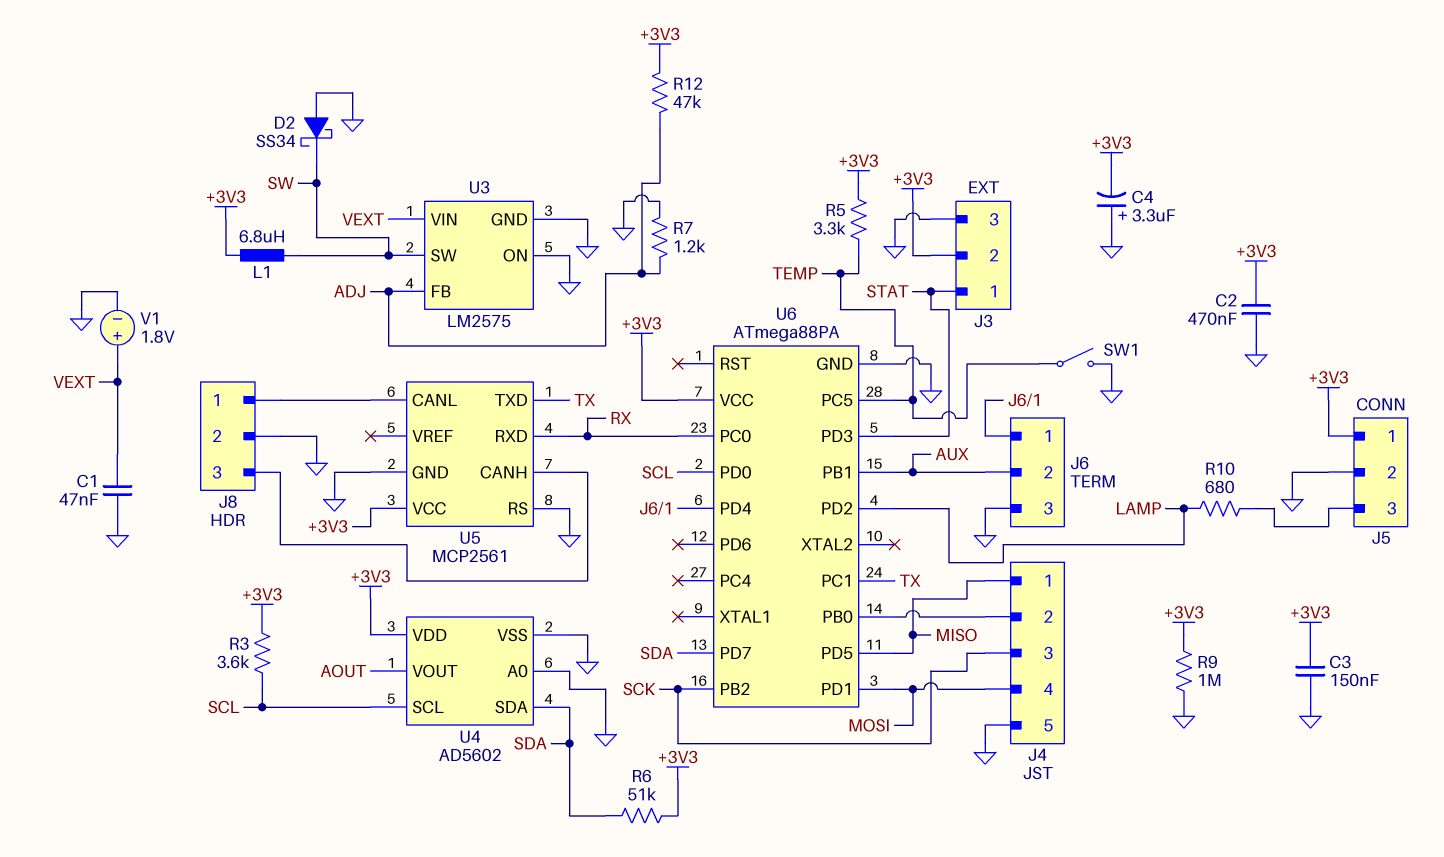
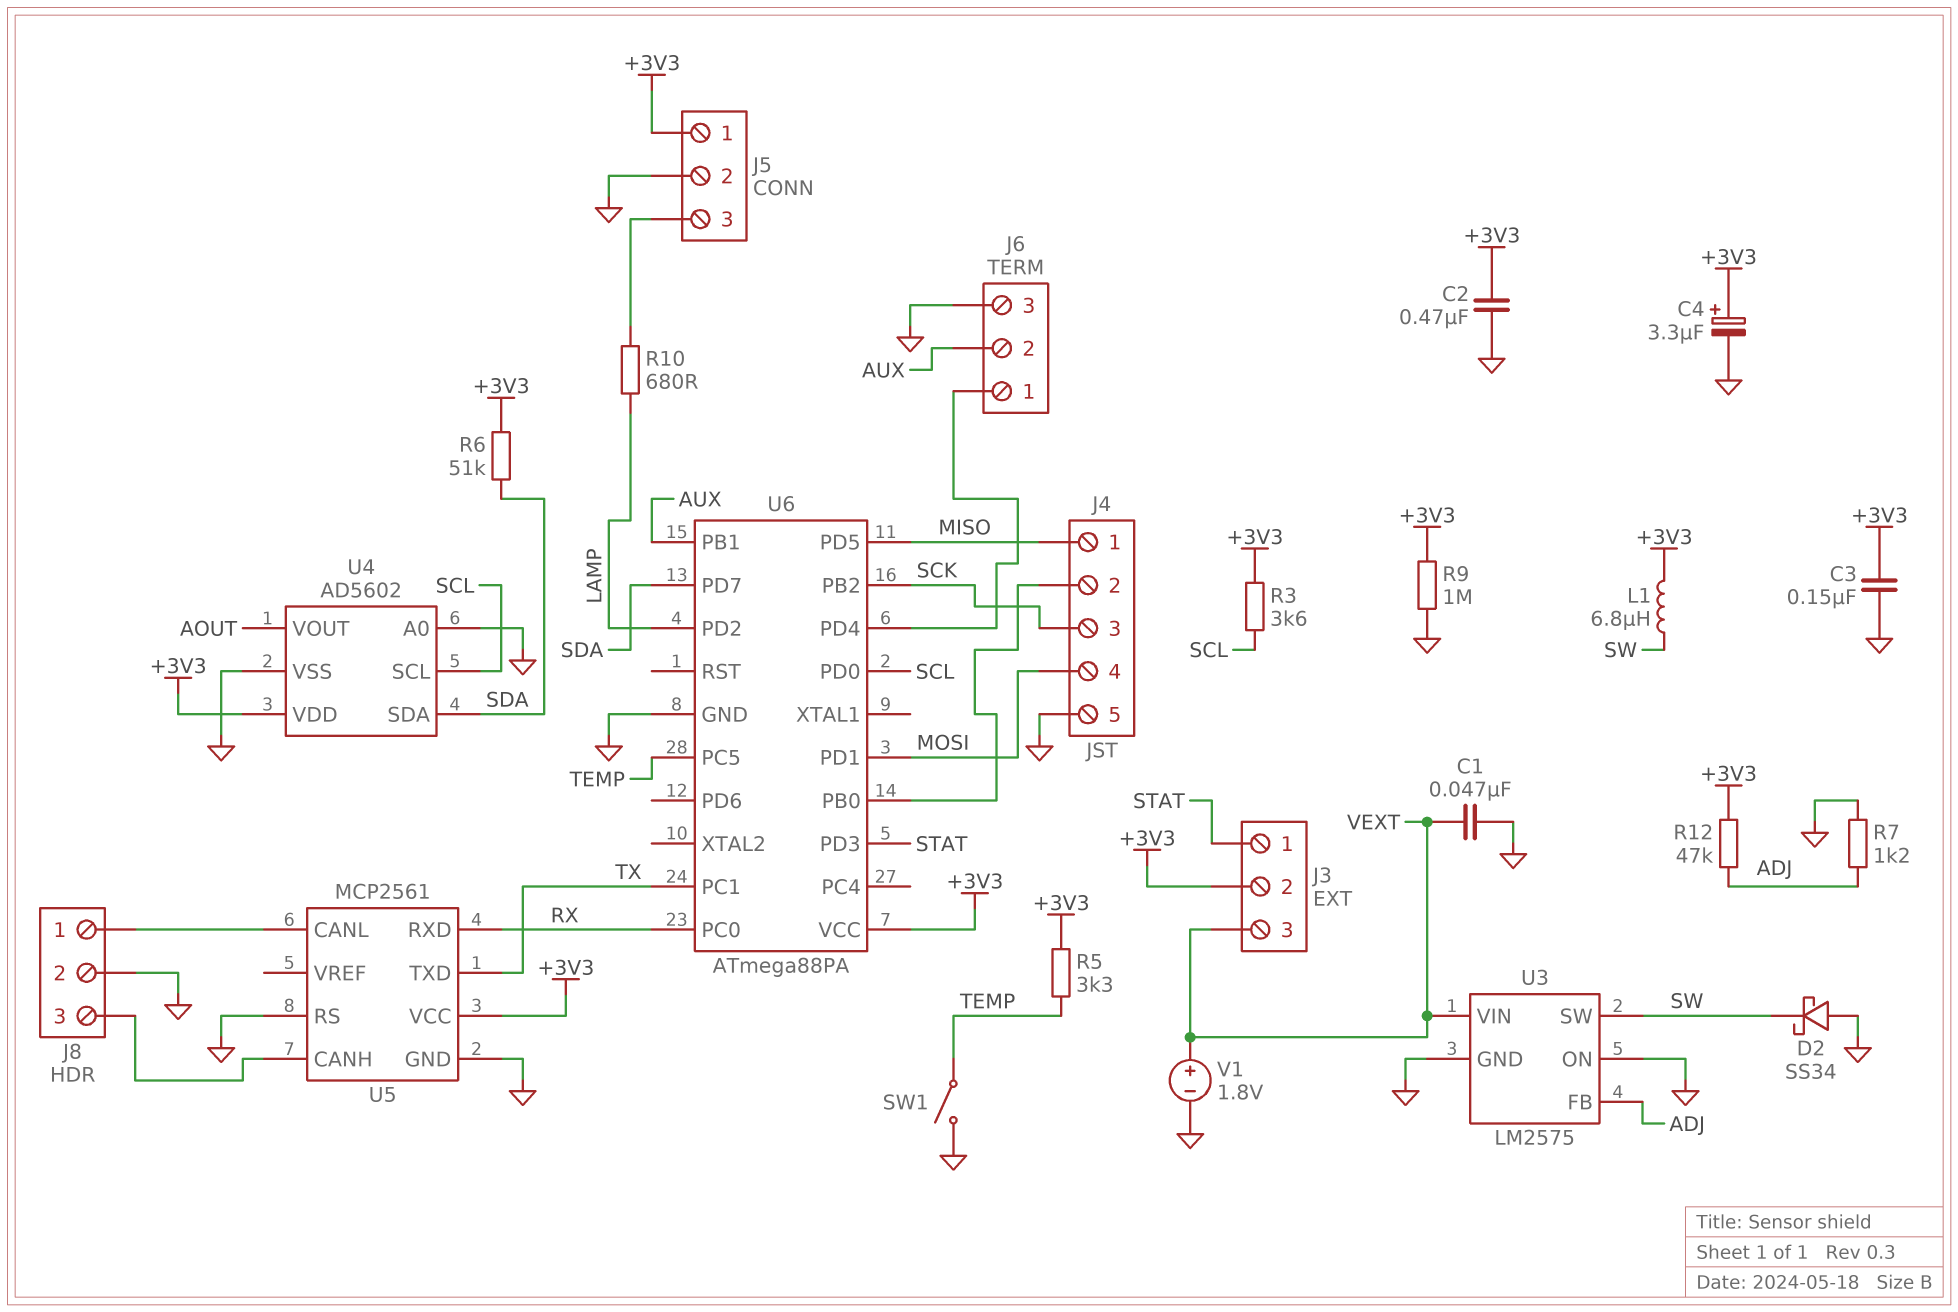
C4: 3.3uF (plus GND, minus +3V3) -> 3.3uF (plus +3V3, minus GND)
J3 pin 3: GND -> VEXT

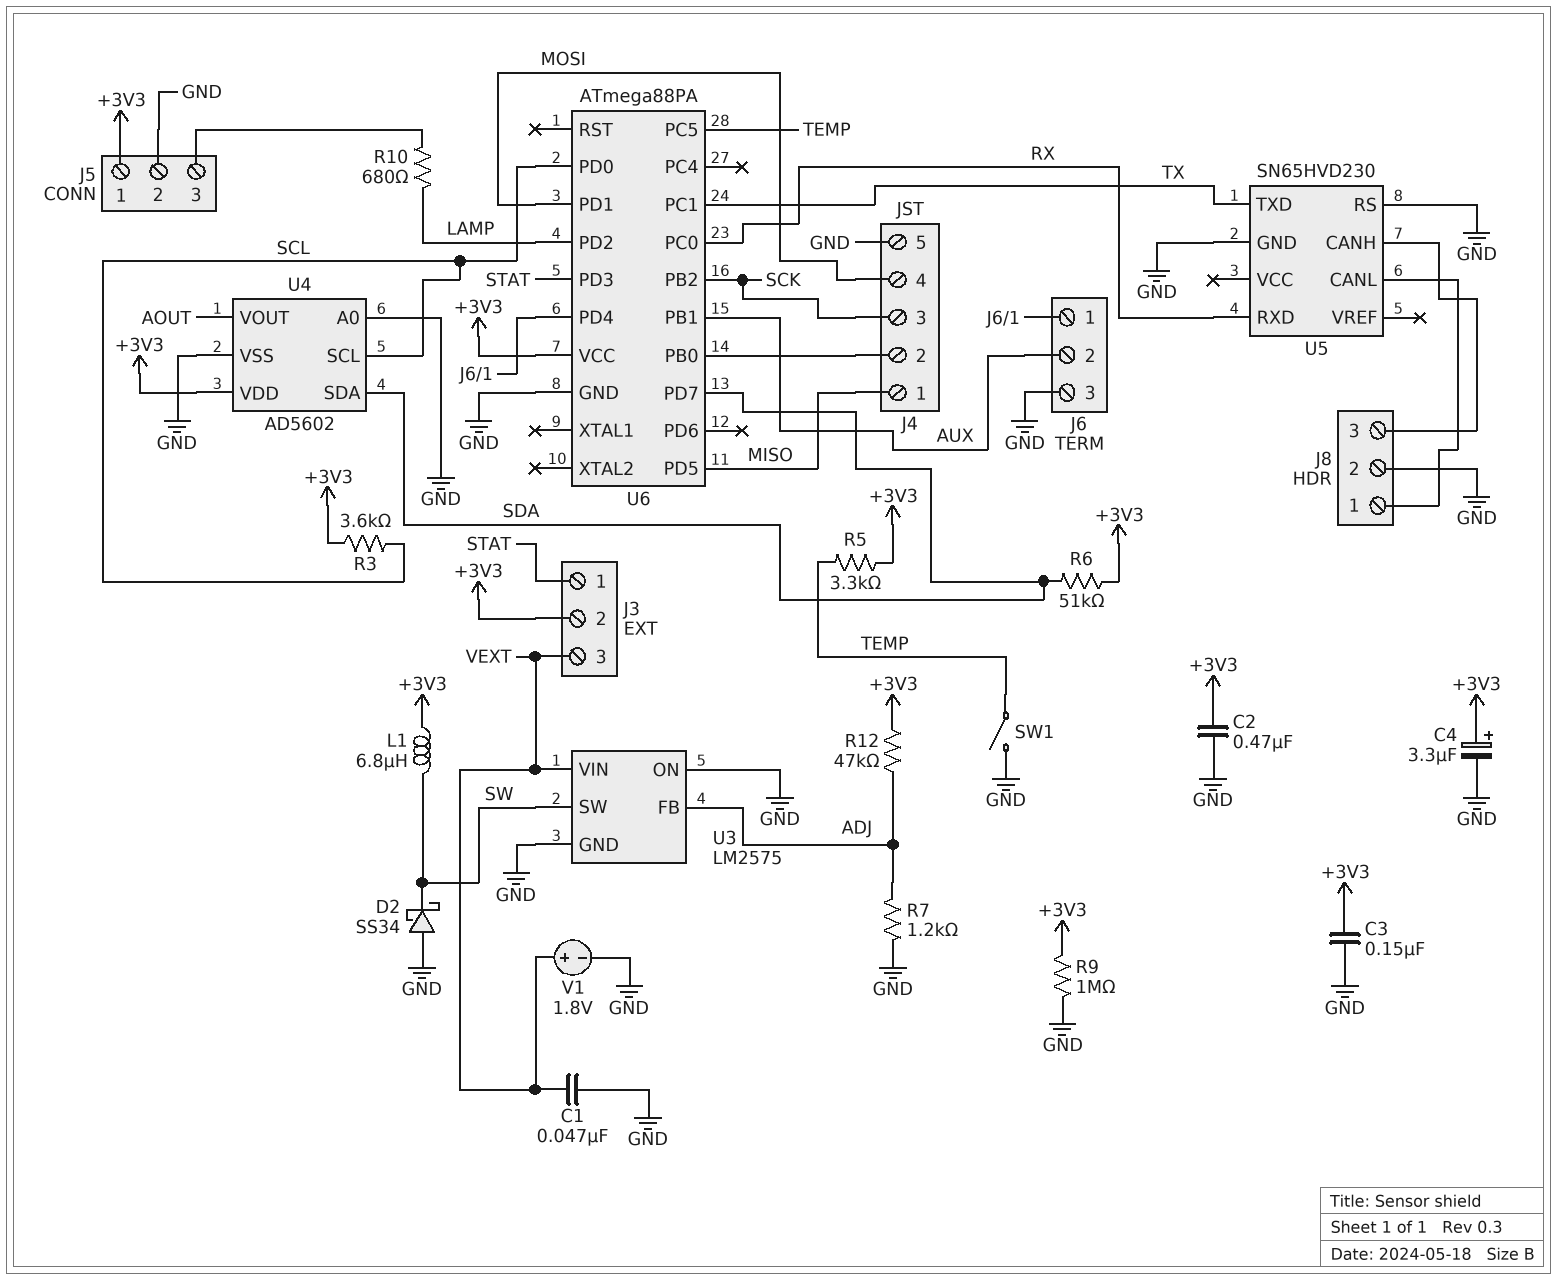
U5: MCP2561 -> SN65HVD230
U5 pin VCC: +3V3 -> none

